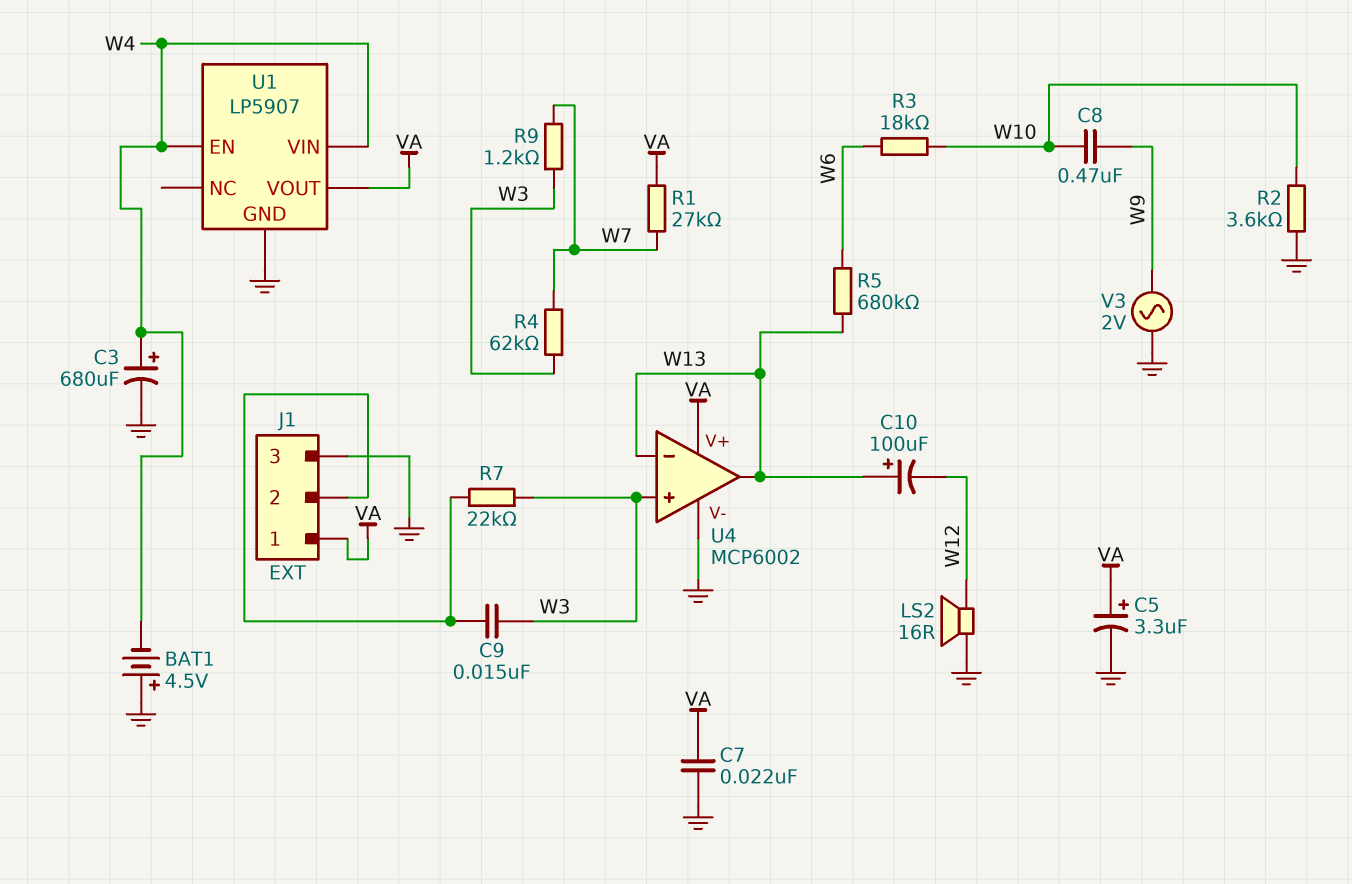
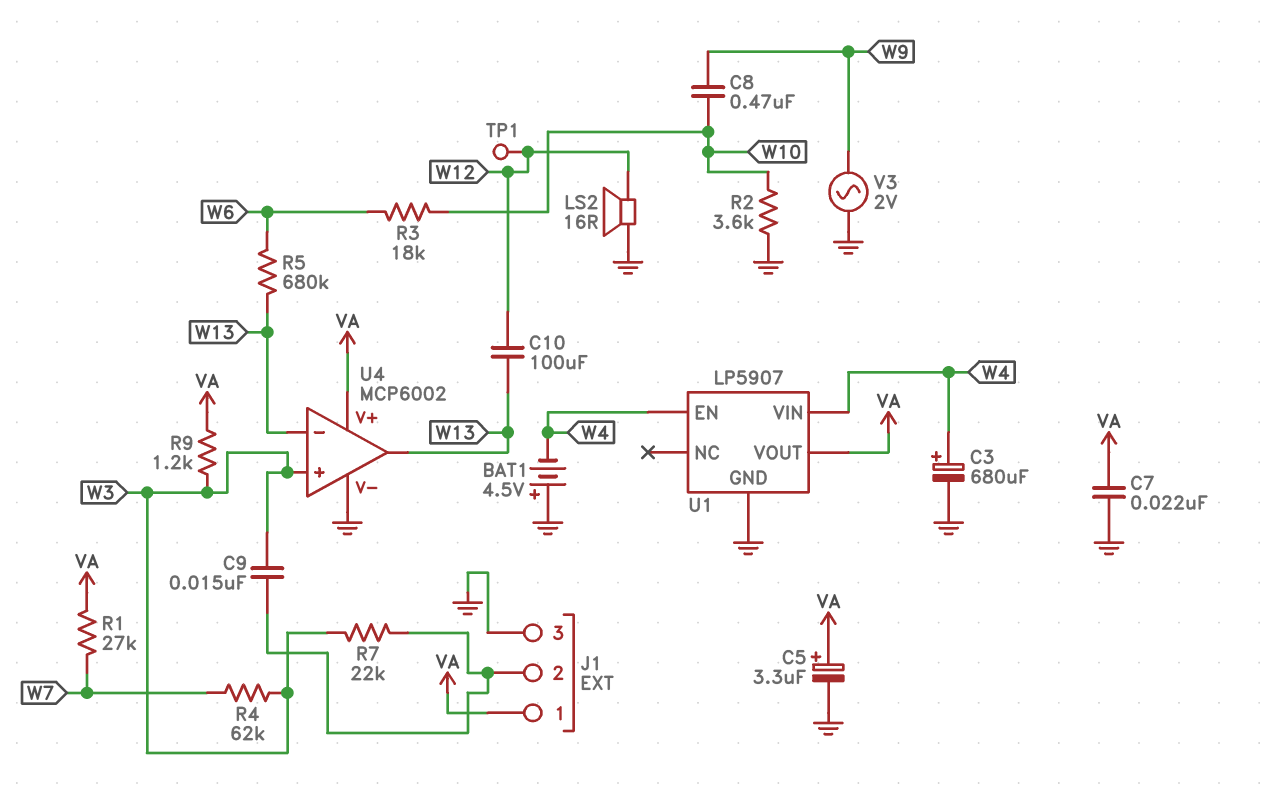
C10: 100uF (plus W13, minus W12) -> 100uF (W12, W13)
R9: 1.2k (W3, W7) -> 1.2k (VA, W3)
TP1: none -> test point (W12)

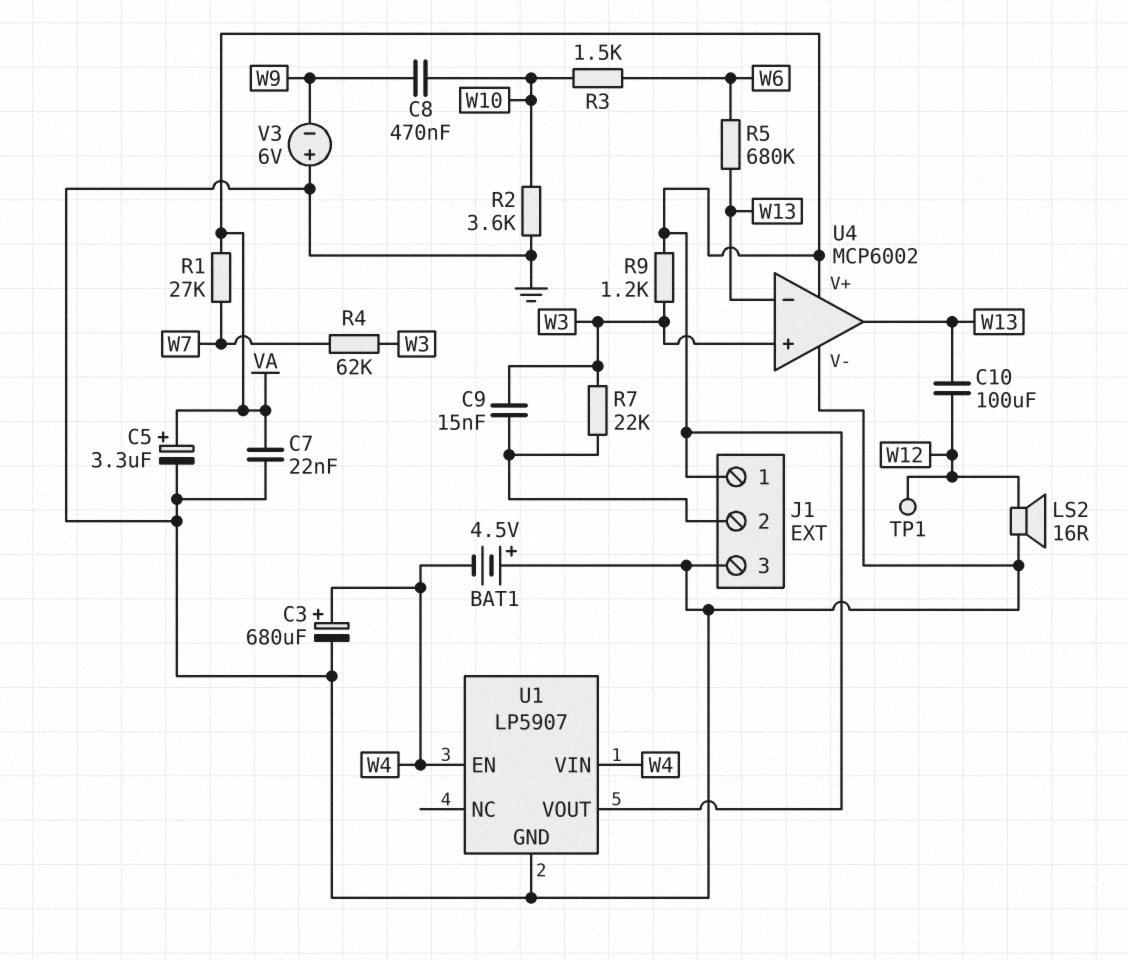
R3: 18k (W6, W10) -> 1.5k (W6, W10)
V3: AC 2V (GND, W9) -> 6V (plus GND, minus W9)

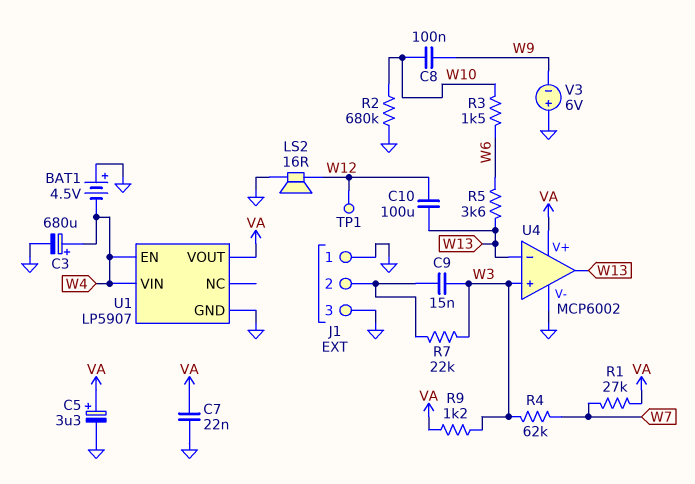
C8: 470nF (W9, W10) -> 100nF (W9, W10)
J1 pin 1: VA -> GND
R2: 3.6k (GND, W10) -> 680k (GND, W10)
R5: 680k (W6, W13) -> 3.6k (W6, W13)

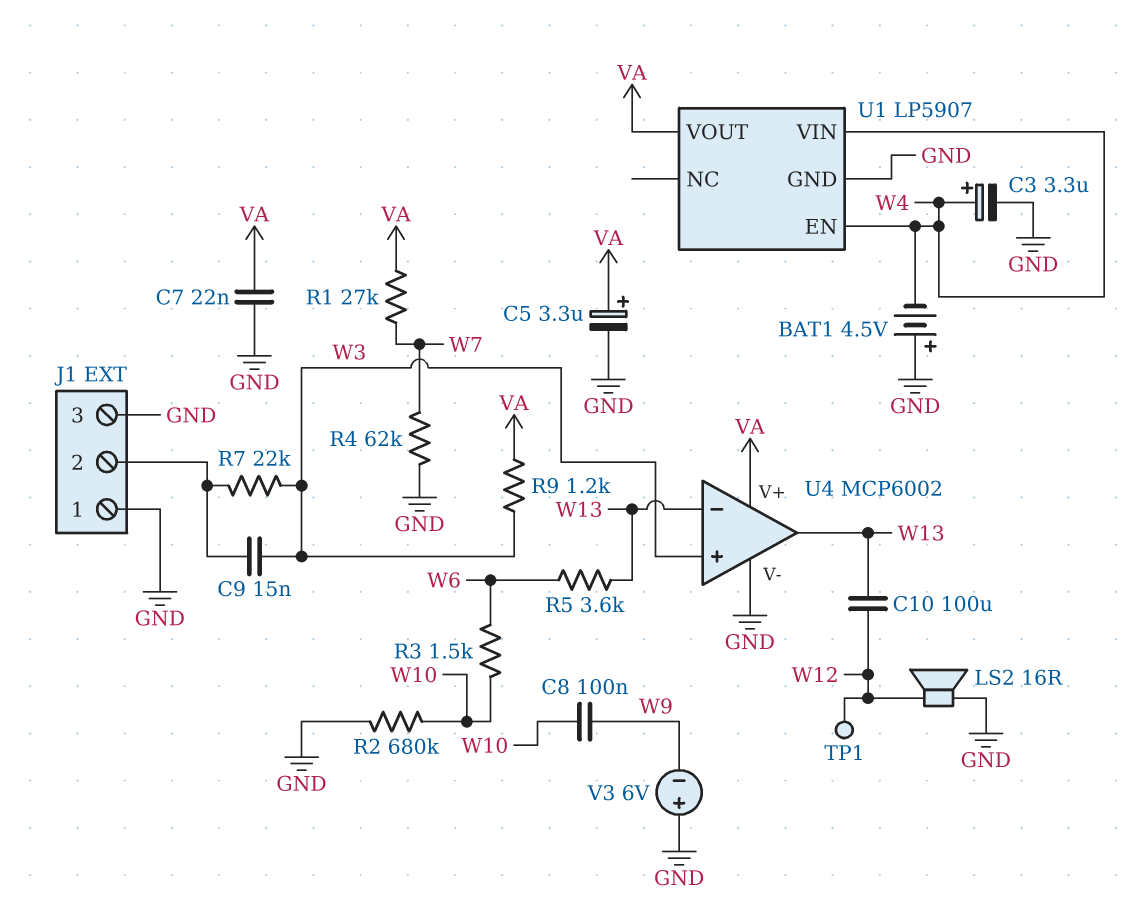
C3: 680uF (plus W4, minus GND) -> 3.3uF (plus W4, minus GND)
R4: 62k (W3, W7) -> 62k (GND, W7)

